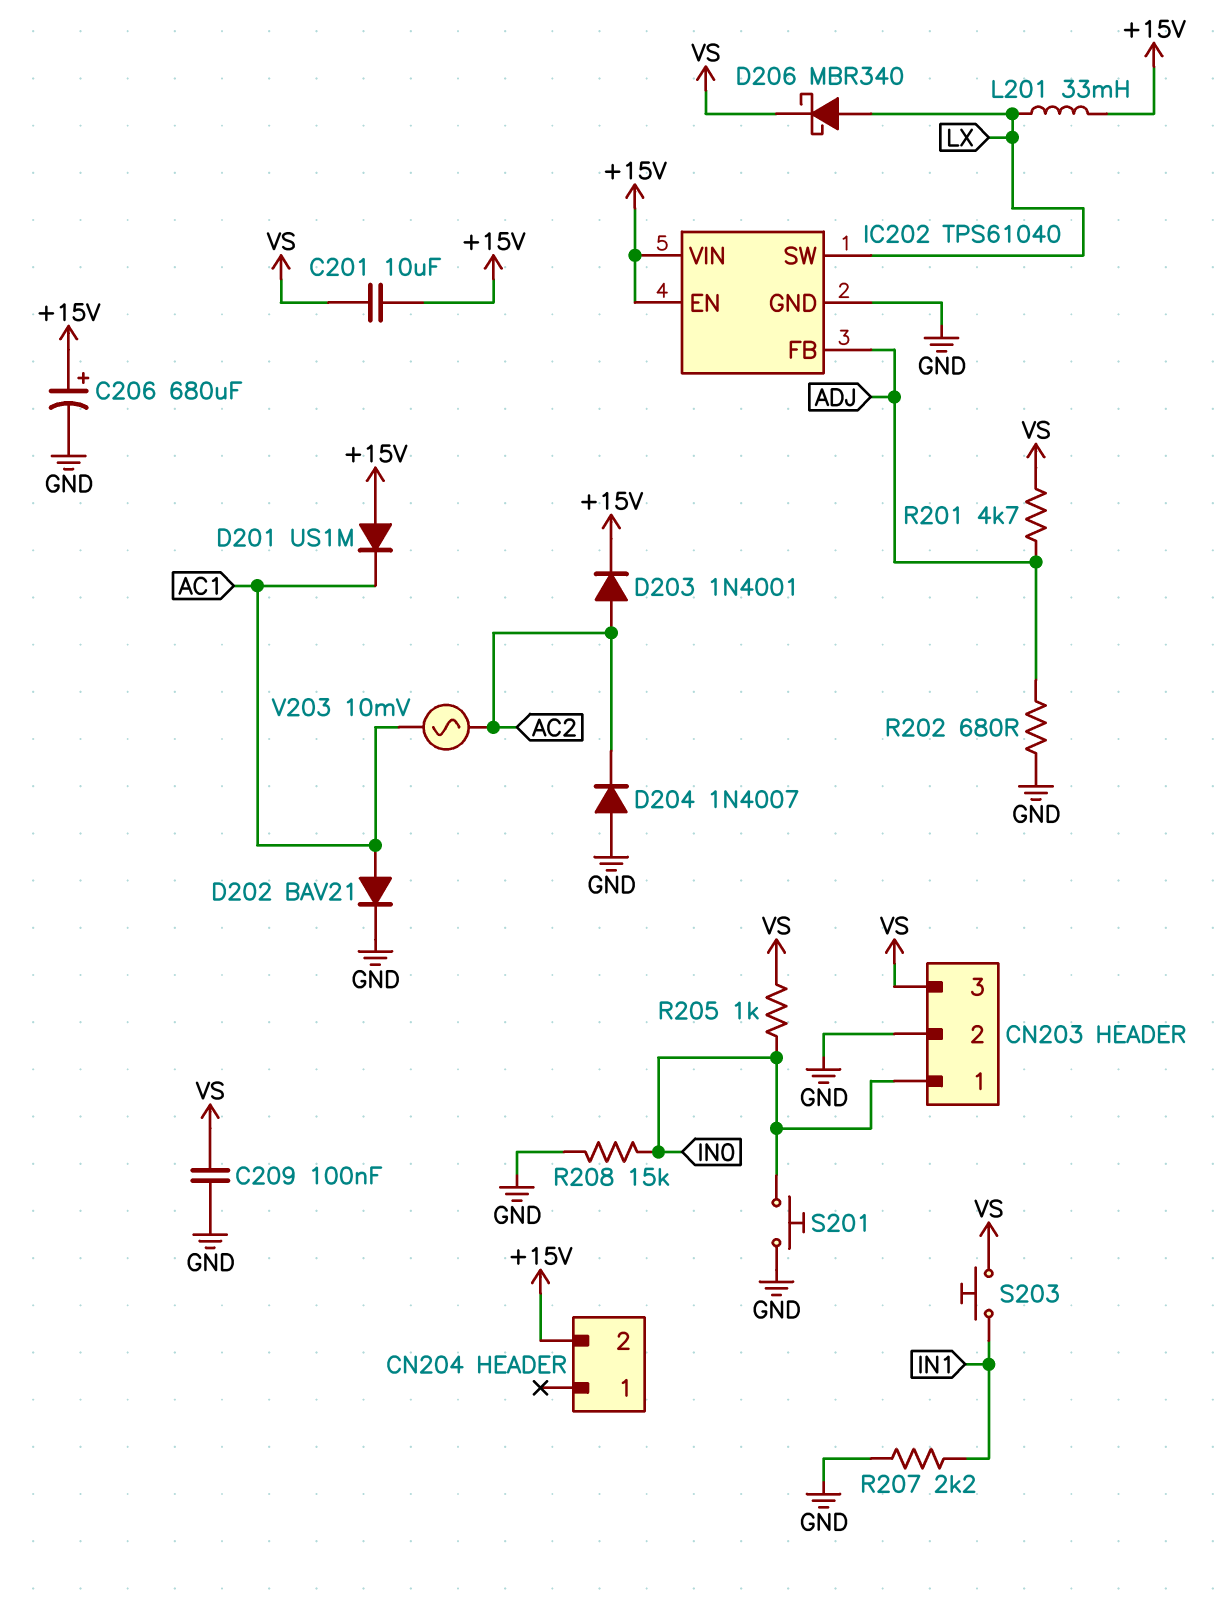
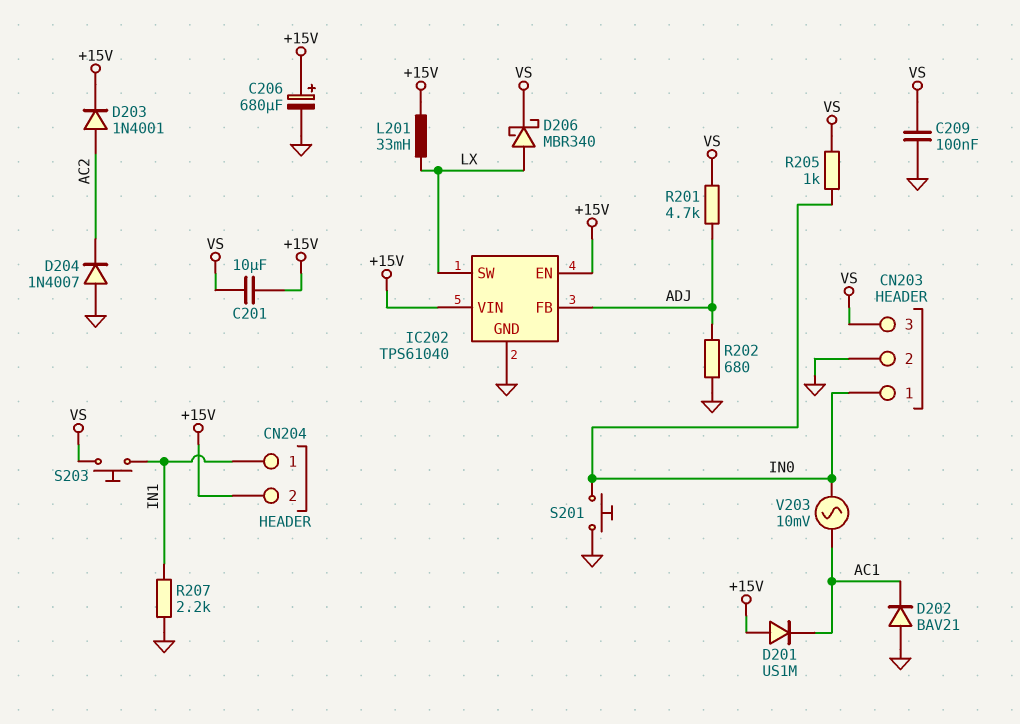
CN204 pin 1: none -> IN1
D202: diode BAV21 (A AC1, K GND) -> diode BAV21 (A GND, K AC1)
R208: 15k (GND, IN0) -> none
V203: AC 10mV (AC1, AC2) -> AC 10mV (AC1, IN0)

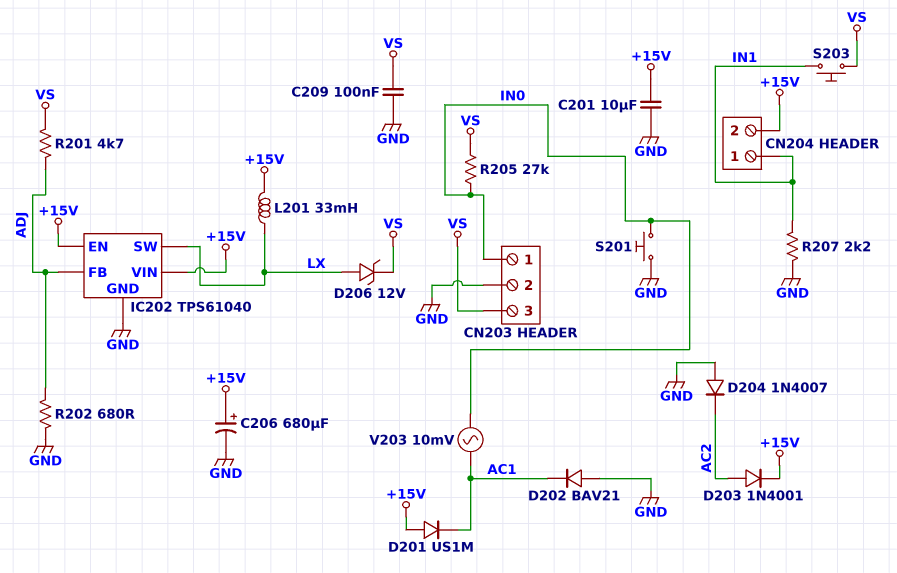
C201: 10uF (+15V, VS) -> 10uF (+15V, GND)
D206: schottky MBR340 (A LX, K VS) -> zener 12V (A LX, K VS)
R205: 1k (IN0, VS) -> 27k (IN0, VS)

